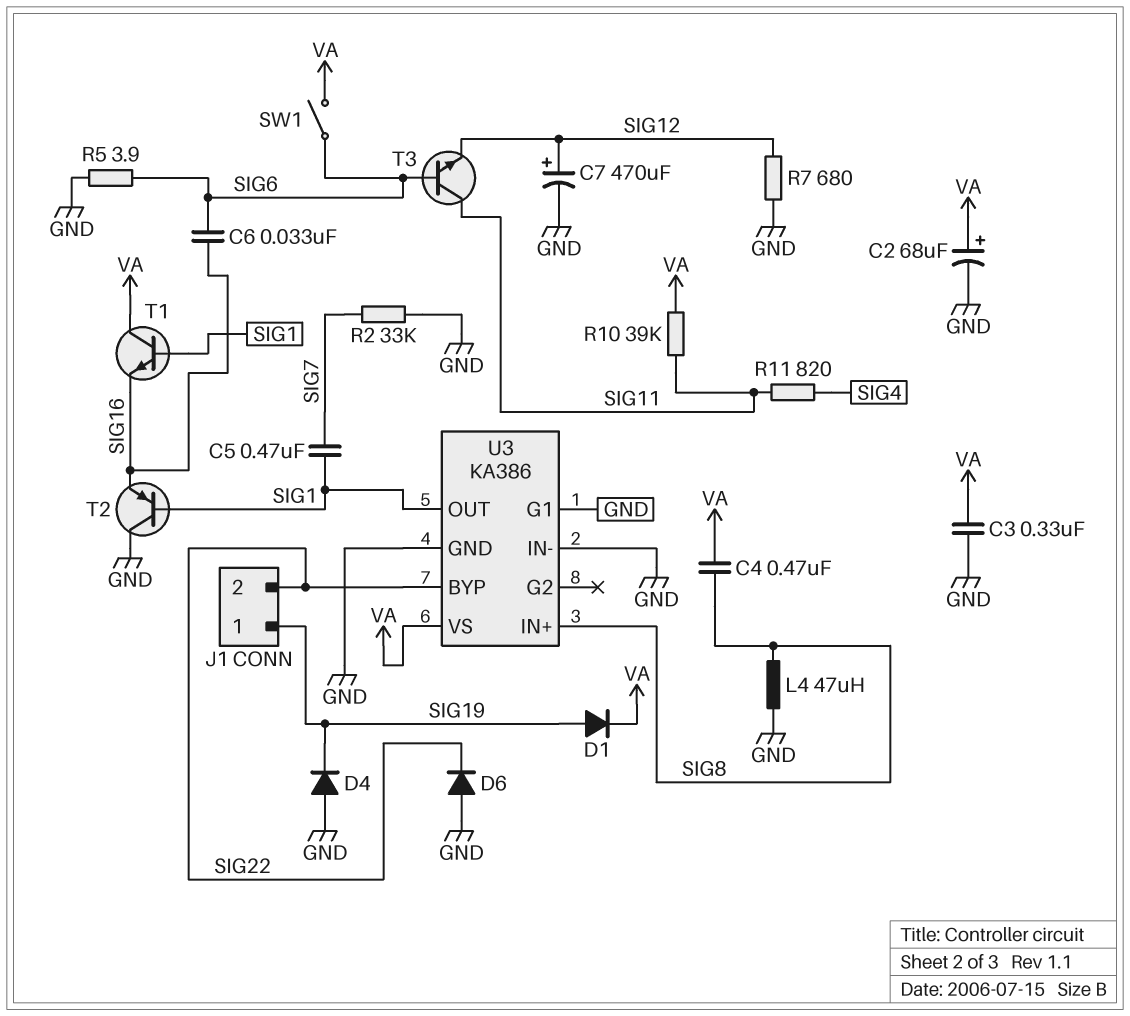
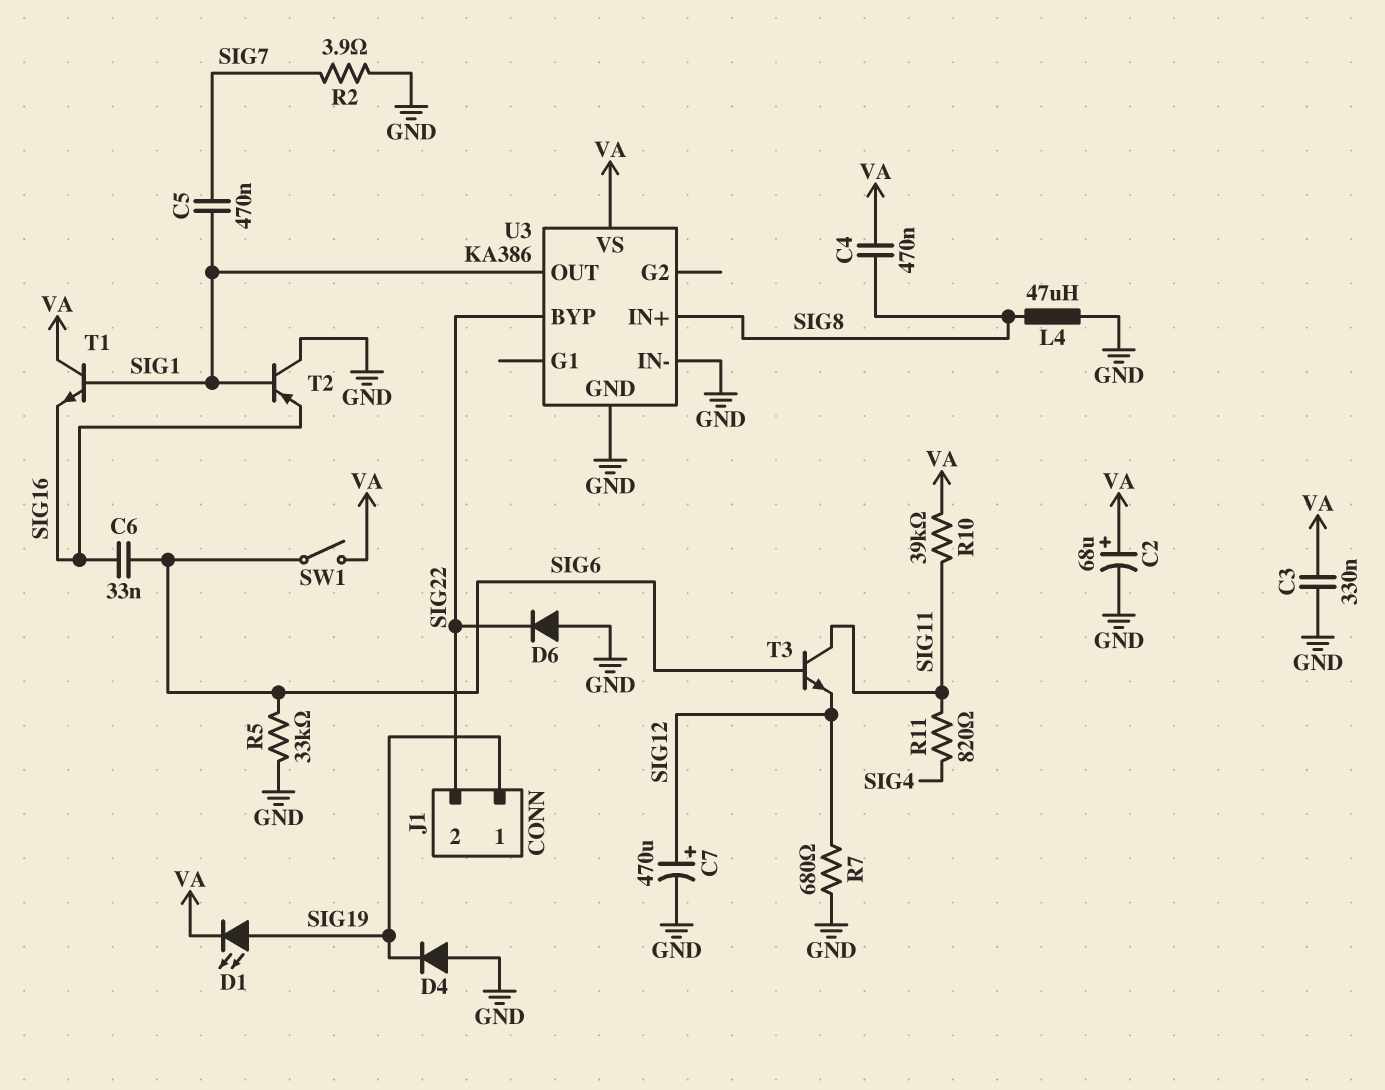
D1: diode (A SIG19, K VA) -> LED (A SIG19, K VA)
R2: 33k (GND, SIG7) -> 3.9 (GND, SIG7)
R5: 3.9 (GND, SIG6) -> 33k (GND, SIG6)
U3 pin G1: GND -> none

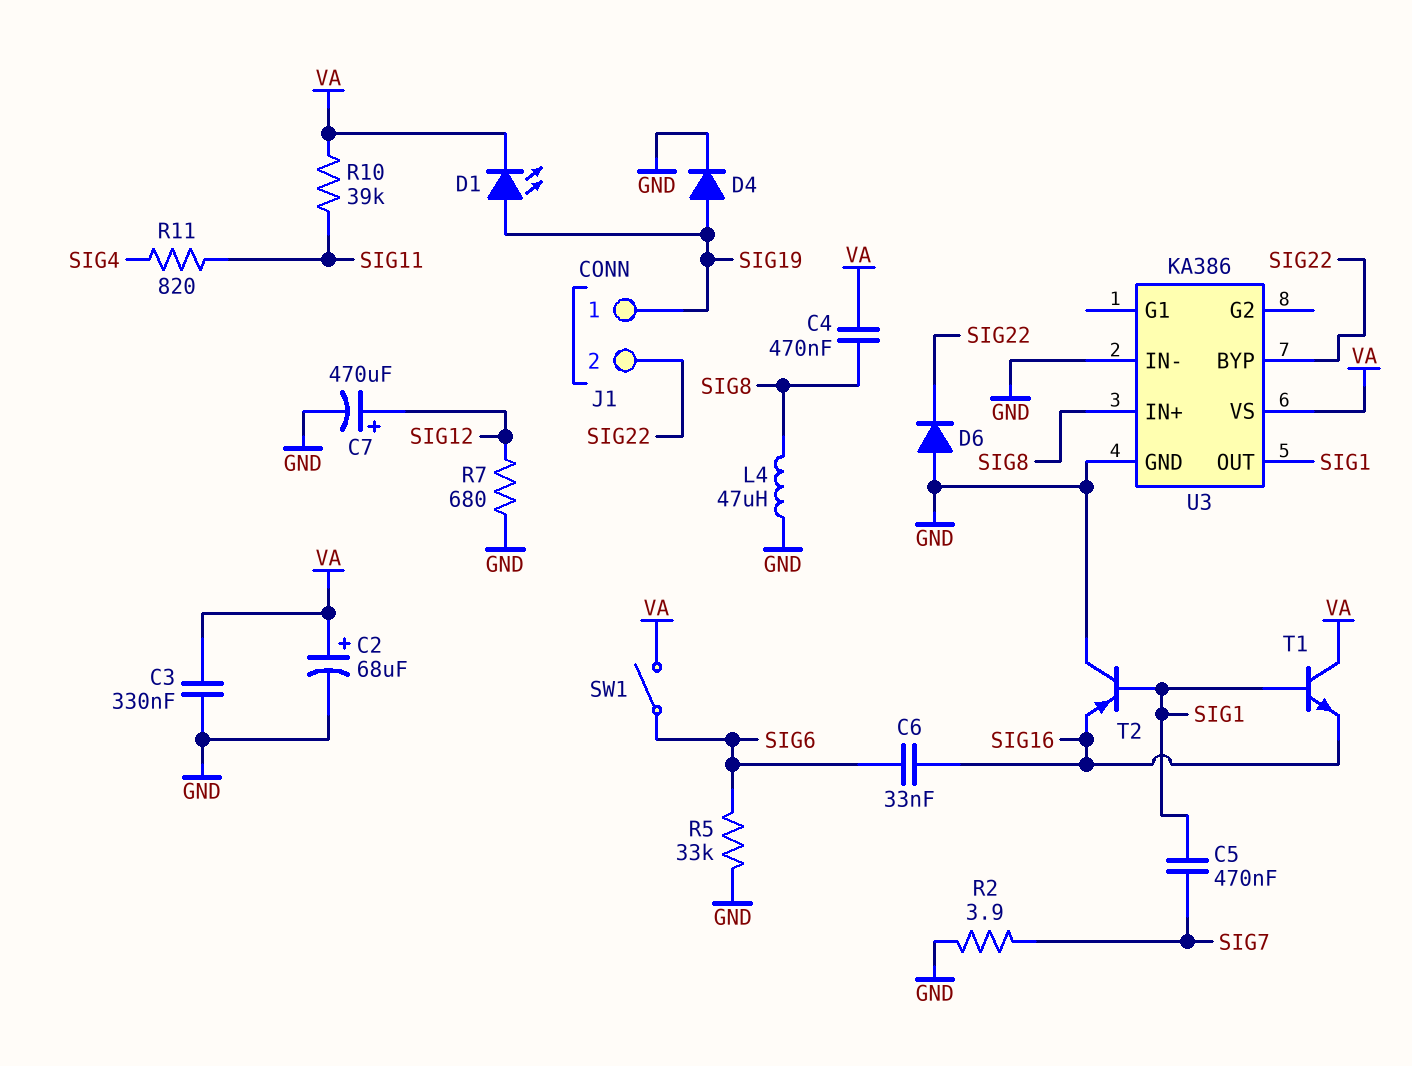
D4: diode (A GND, K SIG19) -> diode (A SIG19, K GND)
T3: NPN (B SIG6, C SIG11, E SIG12) -> none

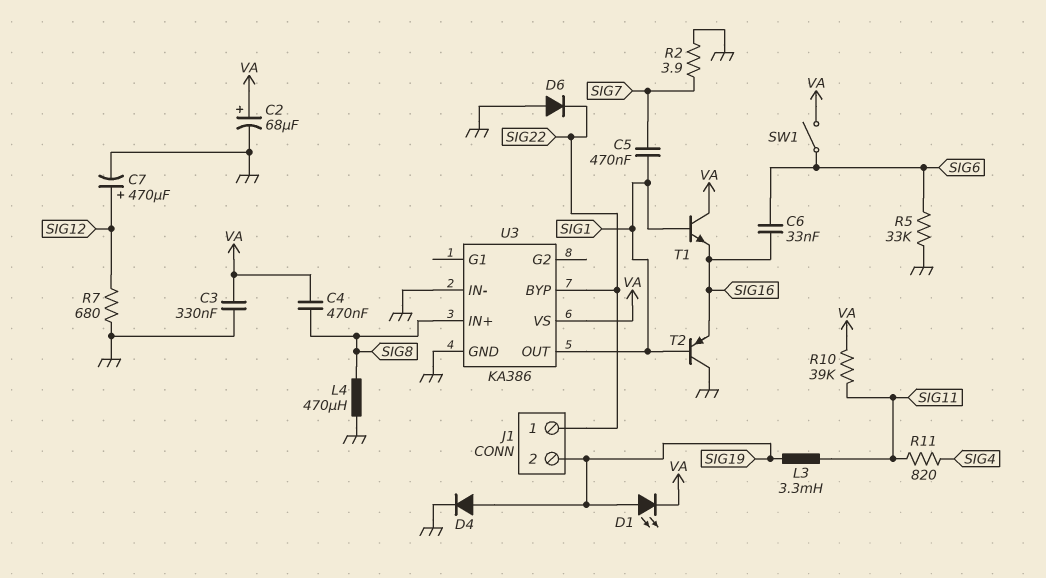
J1 pin 1: SIG19 -> SIG22
J1 pin 2: SIG22 -> SIG19
L3: none -> 3.3mH (SIG11, SIG19)
L4: 47uH (GND, SIG8) -> 470uH (GND, SIG8)

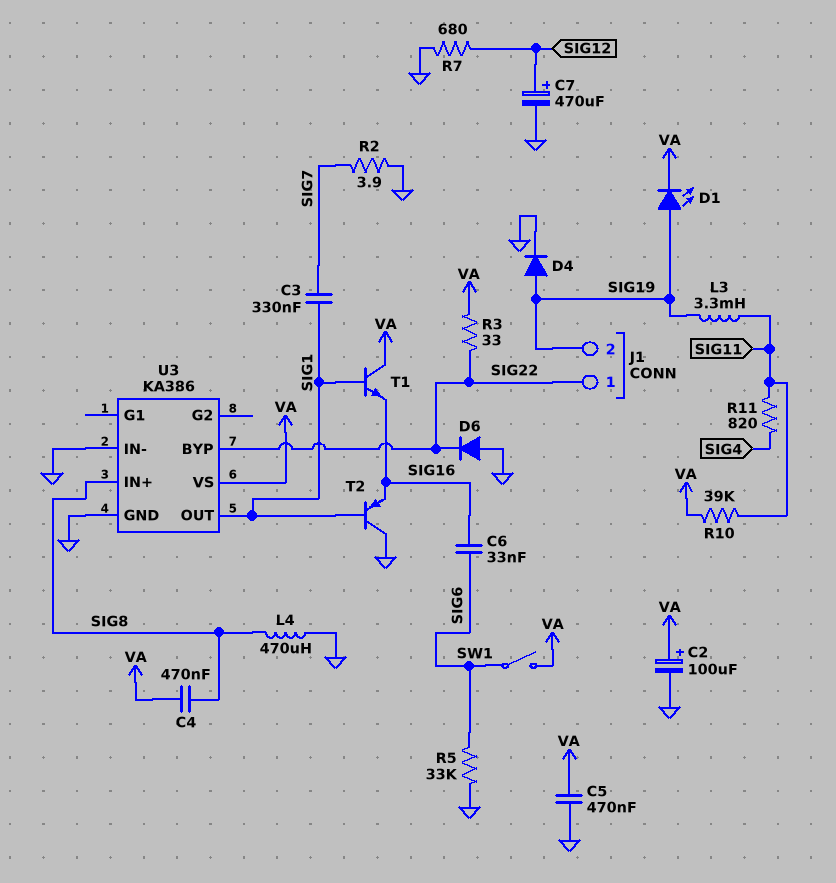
C2: 68uF (plus VA, minus GND) -> 100uF (plus VA, minus GND)
C3: 330nF (GND, VA) -> 330nF (SIG1, SIG7)
C5: 470nF (SIG1, SIG7) -> 470nF (GND, VA)
R3: none -> 33 (SIG22, VA)

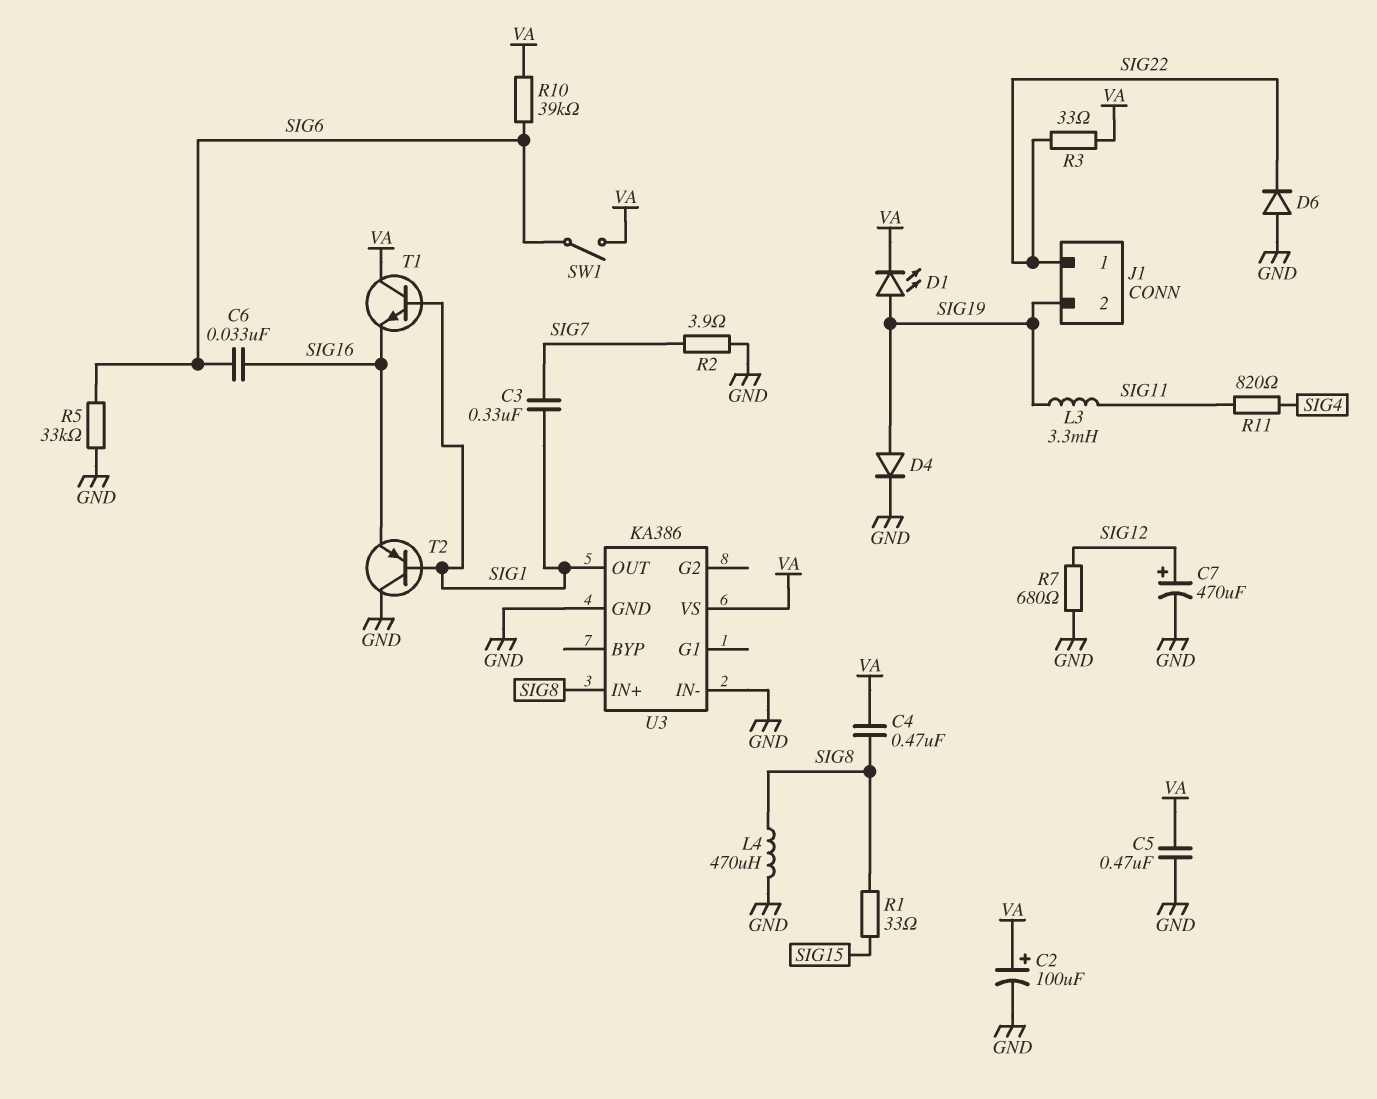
R1: none -> 33 (SIG8, SIG15)
R10: 39k (SIG11, VA) -> 39k (SIG6, VA)
U3 pin BYP: SIG22 -> none

